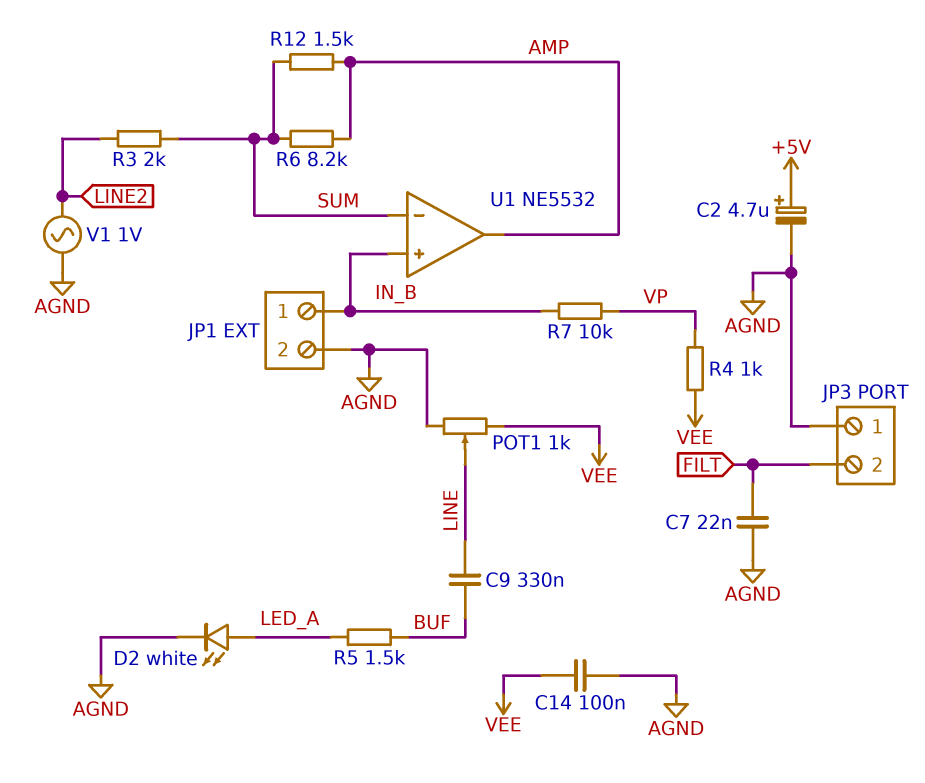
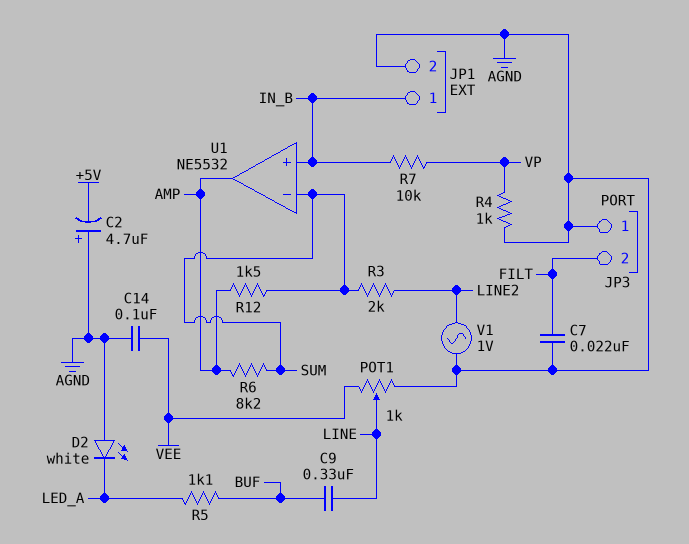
C2: 4.7uF (plus +5V, minus AGND) -> 4.7uF (plus AGND, minus +5V)
D2: LED white (A LED_A, K AGND) -> LED white (A AGND, K LED_A)
R4: 1k (VEE, VP) -> 1k (AGND, VP)
R5: 1.5k (BUF, LED_A) -> 1.1k (BUF, LED_A)

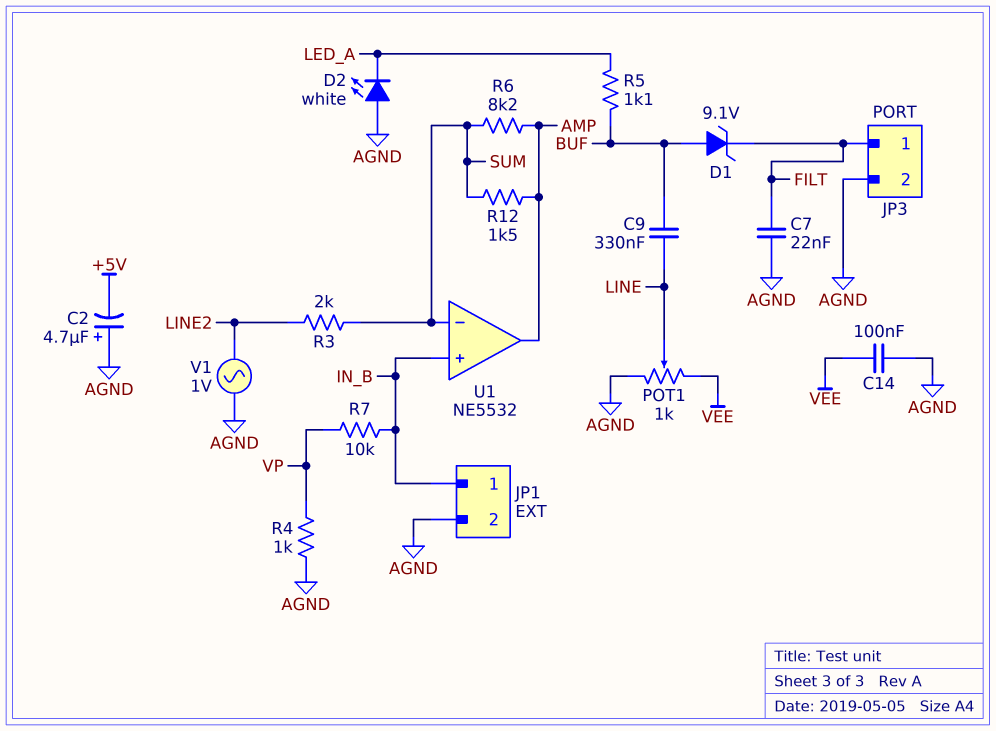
D1: none -> zener 9.1V (A BUF, K FILT)
JP3 pin 1: AGND -> FILT
JP3 pin 2: FILT -> AGND

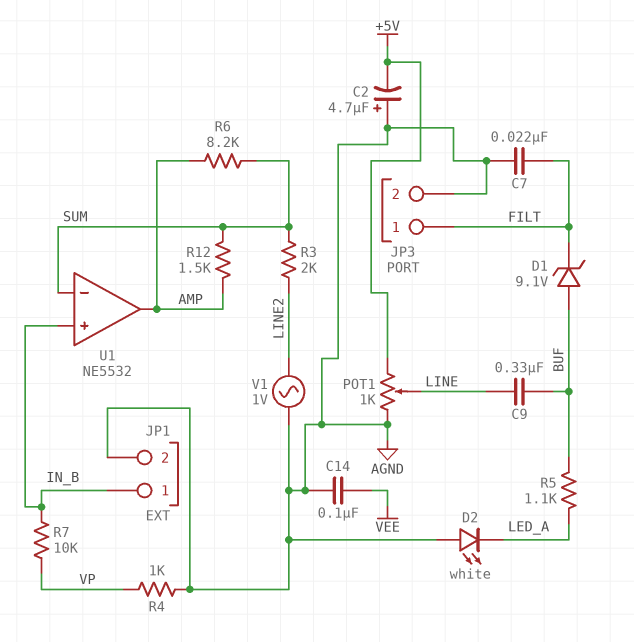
POT1: 1k (AGND, VEE, wiper LINE) -> 1k (+5V, AGND, wiper LINE)

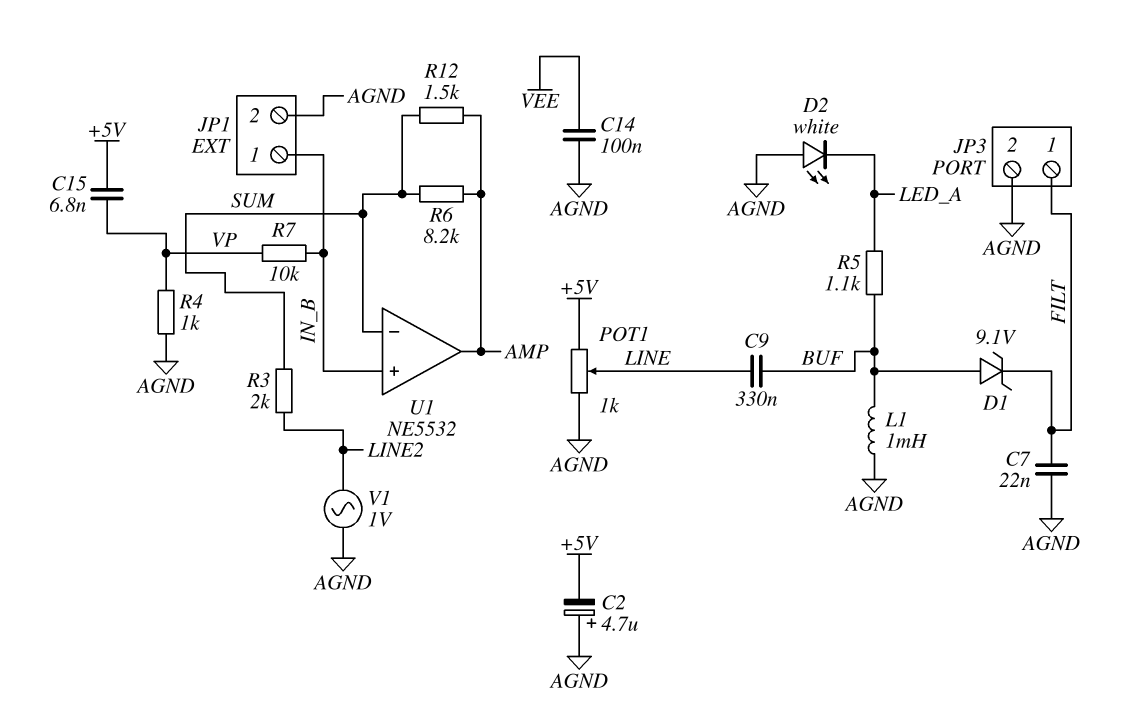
C15: none -> 6.8nF (+5V, VP)
L1: none -> 1mH (AGND, BUF)

